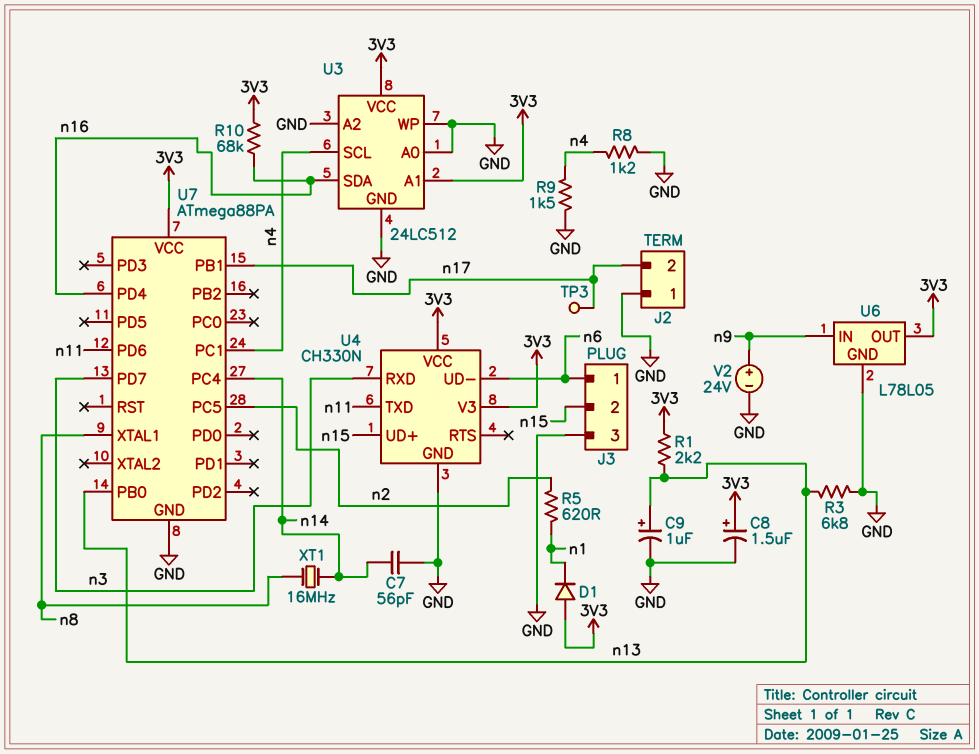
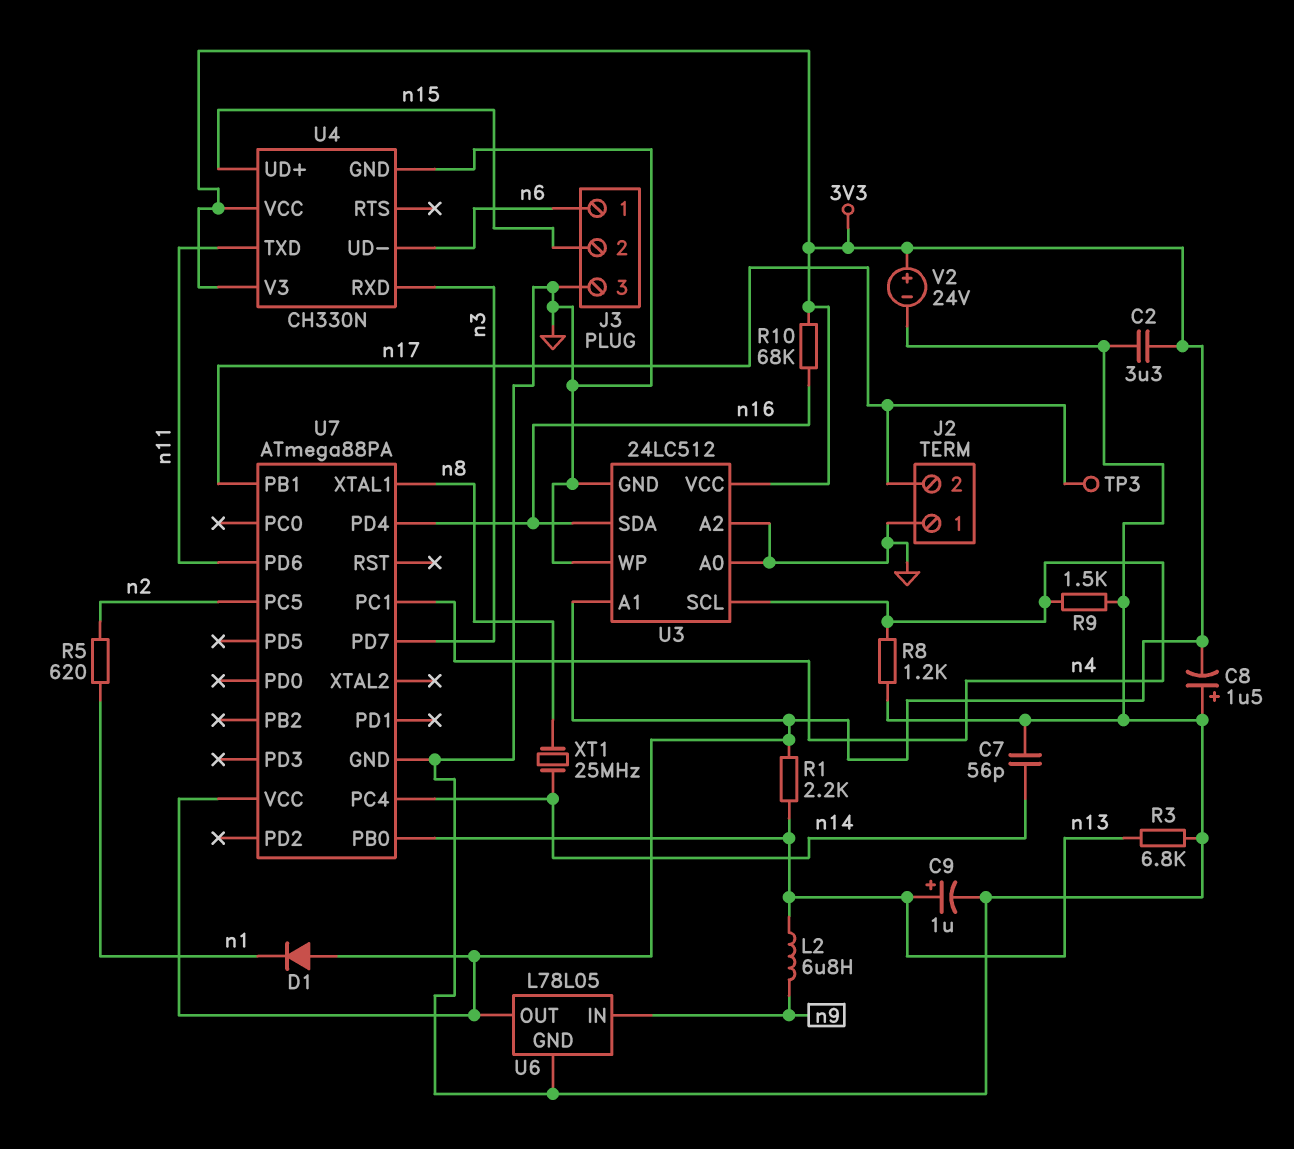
C2: none -> 3.3uF (3V3, GND)
C8: 1.5uF (plus 3V3, minus GND) -> 1.5uF (plus GND, minus 3V3)
L2: none -> 6.8uH (n9, n13)
V2: 24V (plus n9, minus GND) -> 24V (plus 3V3, minus GND)
XT1: 16MHz (n8, n14) -> 25MHz (n8, n14)

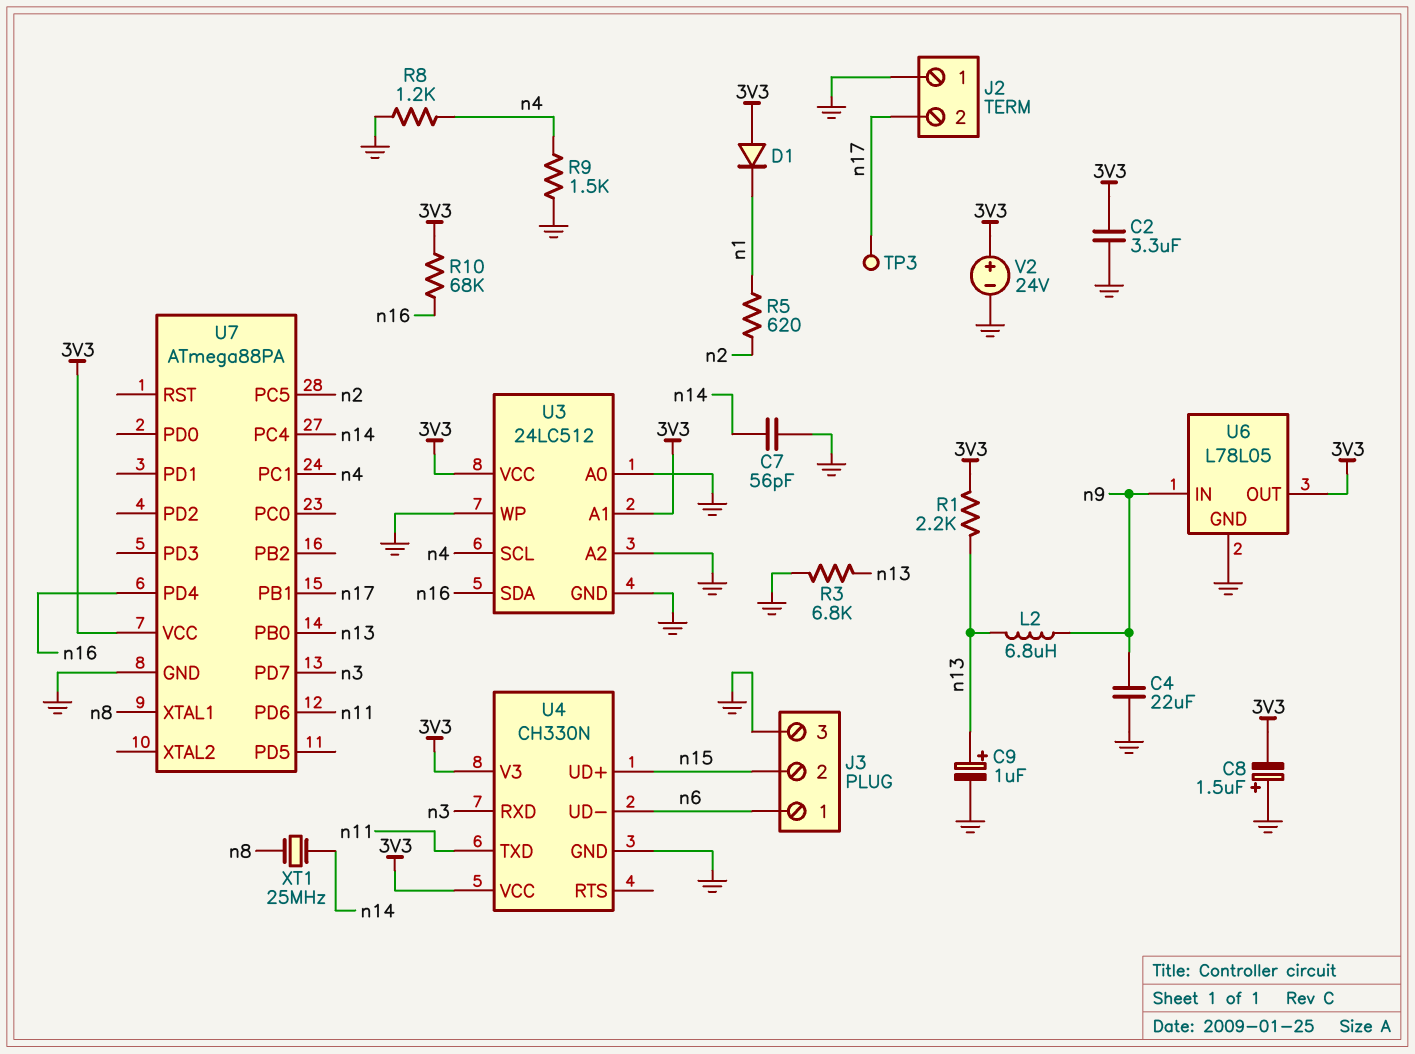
C4: none -> 22uF (GND, n9)

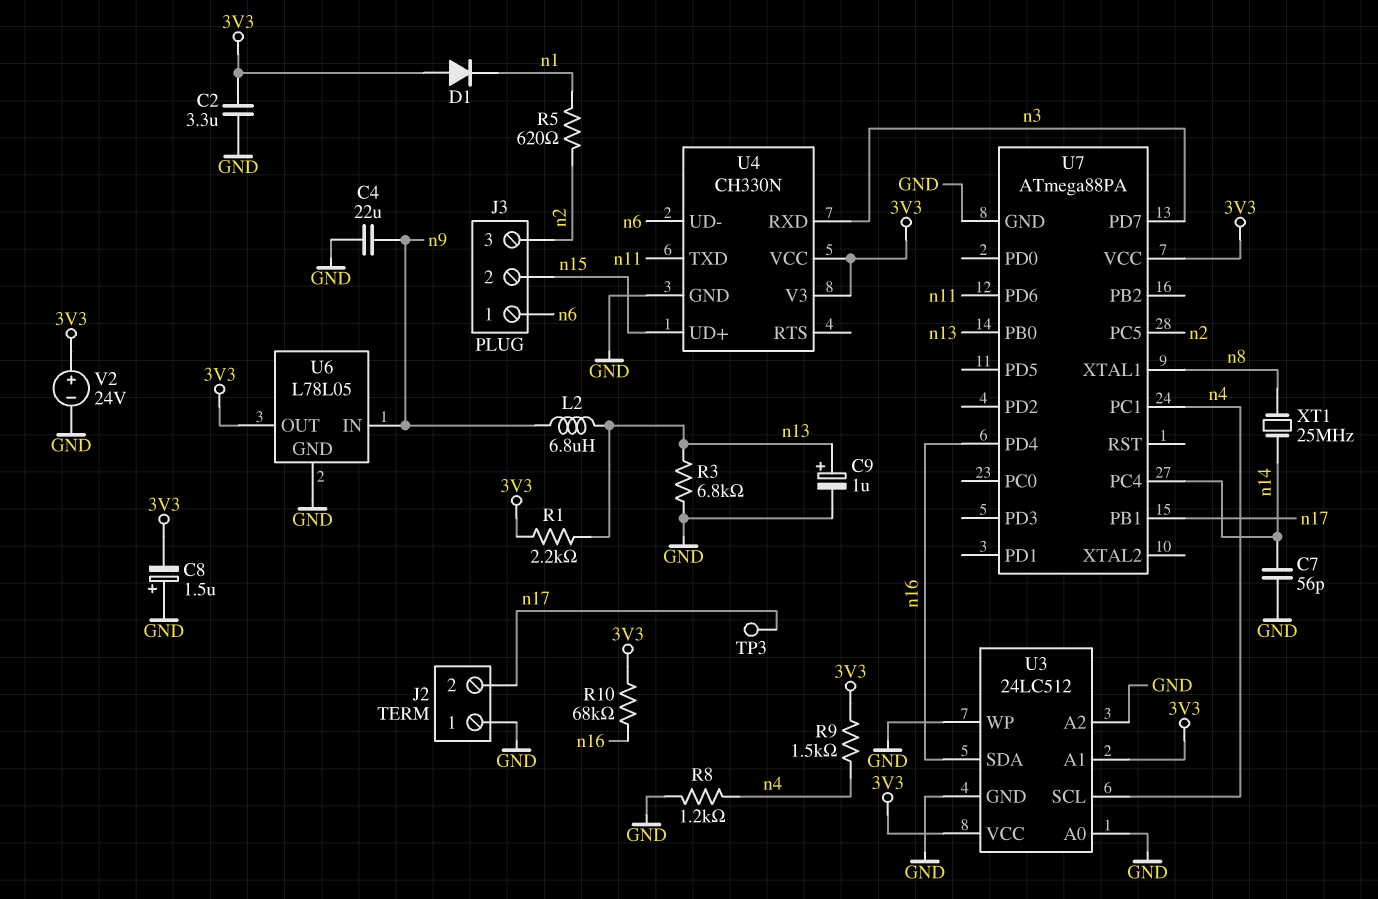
J3 pin 3: GND -> n2
R9: 1.5k (GND, n4) -> 1.5k (3V3, n4)

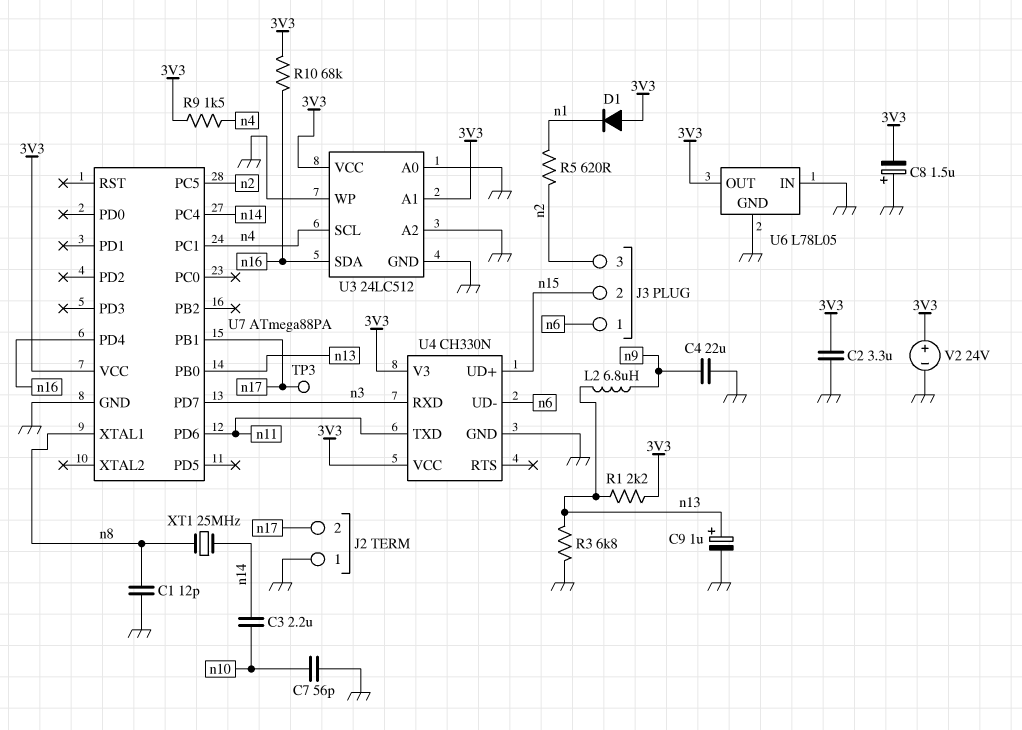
C1: none -> 12pF (GND, n8)
C3: none -> 2.2uF (n10, n14)
C7: 56pF (GND, n14) -> 56pF (GND, n10)
R8: 1.2k (GND, n4) -> none
U6 pin IN: n9 -> GND

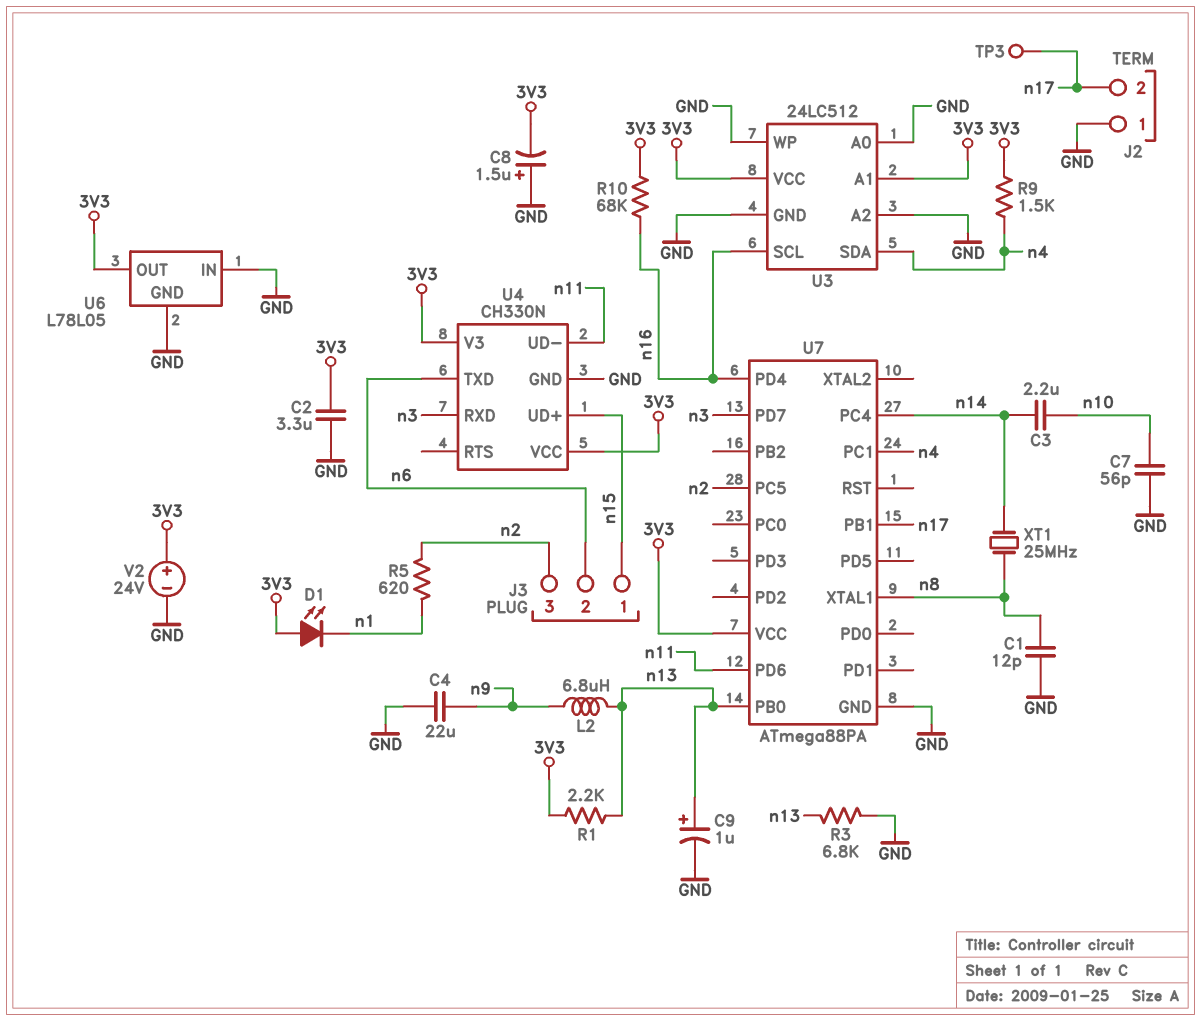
D1: diode (A 3V3, K n1) -> LED (A 3V3, K n1)
J3 pin 1: n6 -> n15
J3 pin 2: n15 -> n6
U3 pin SCL: n4 -> n16
U3 pin SDA: n16 -> n4
U4 pin TXD: n11 -> n6
U4 pin UD-: n6 -> n11

